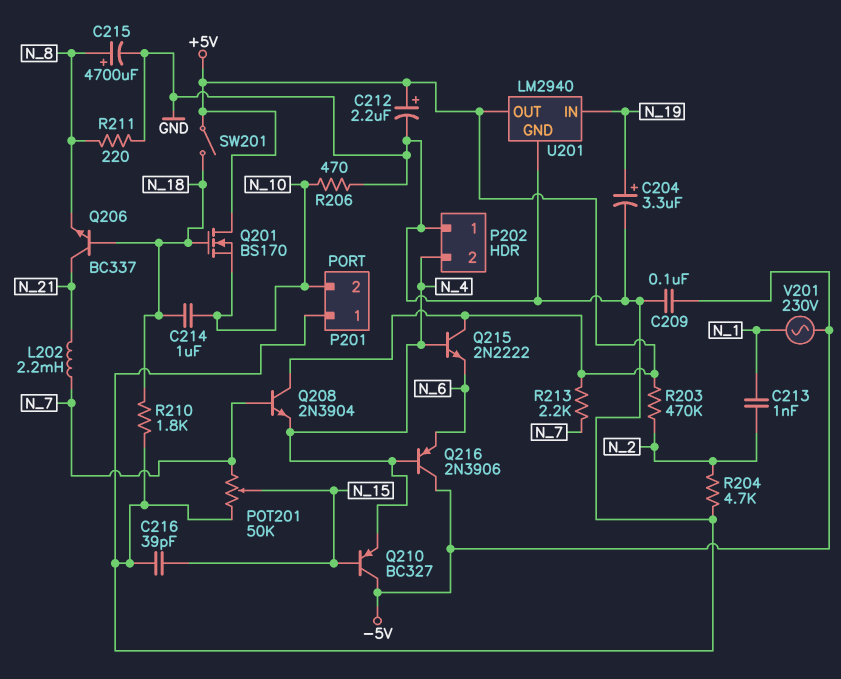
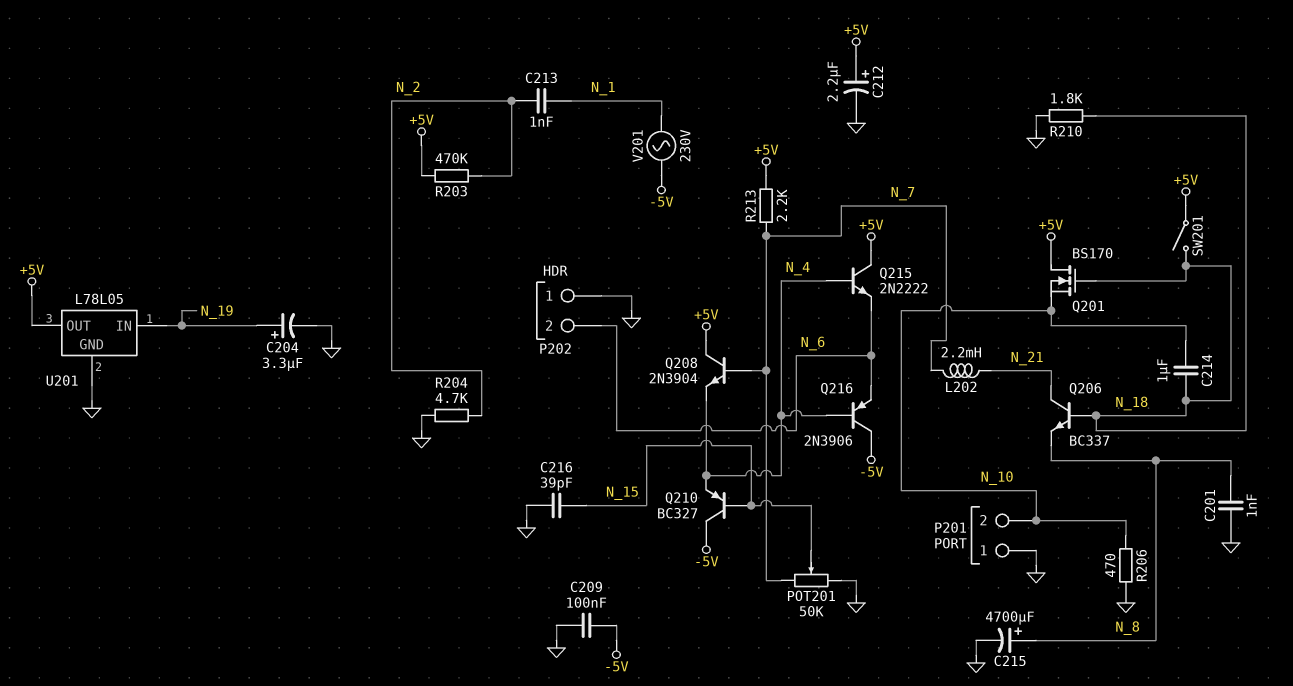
C201: none -> 1nF (GND, N_8)
P202 pin 2: N_4 -> N_6
R211: 220 (GND, N_8) -> none
U201: LM2940 -> L78L05

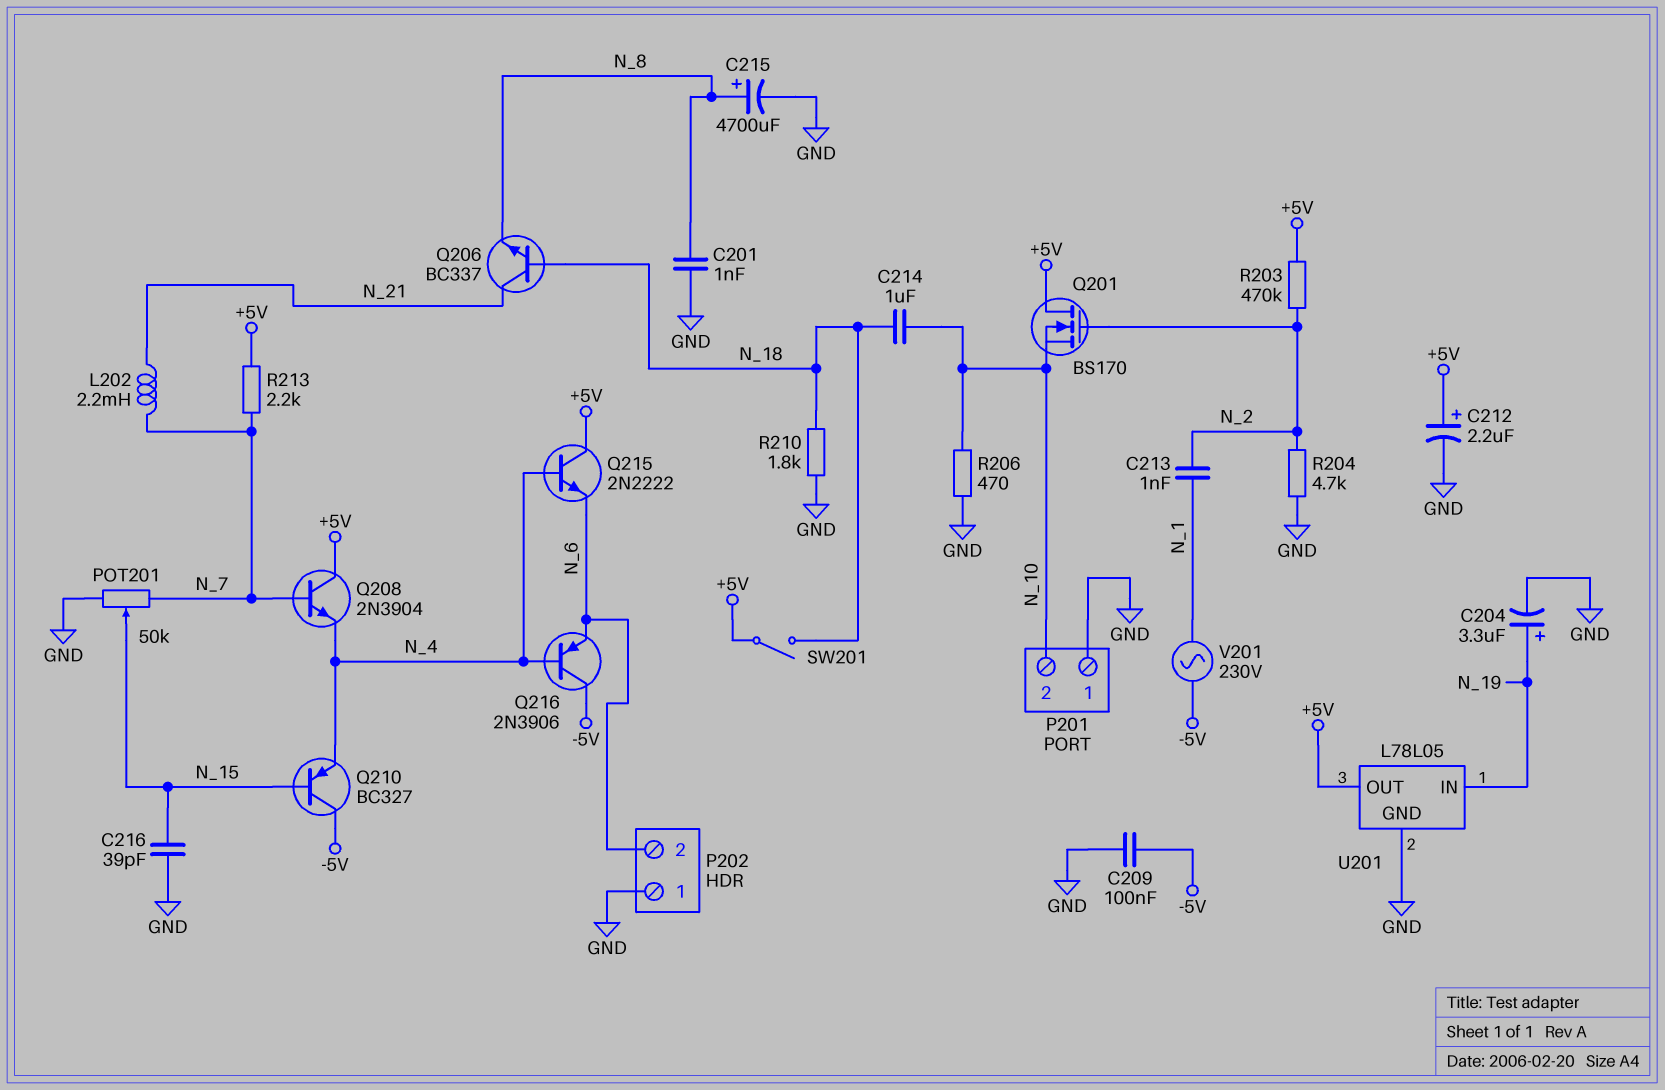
Q201: NMOS BS170 (G N_18, D +5V, S N_10) -> NMOS BS170 (G N_2, D +5V, S N_10)

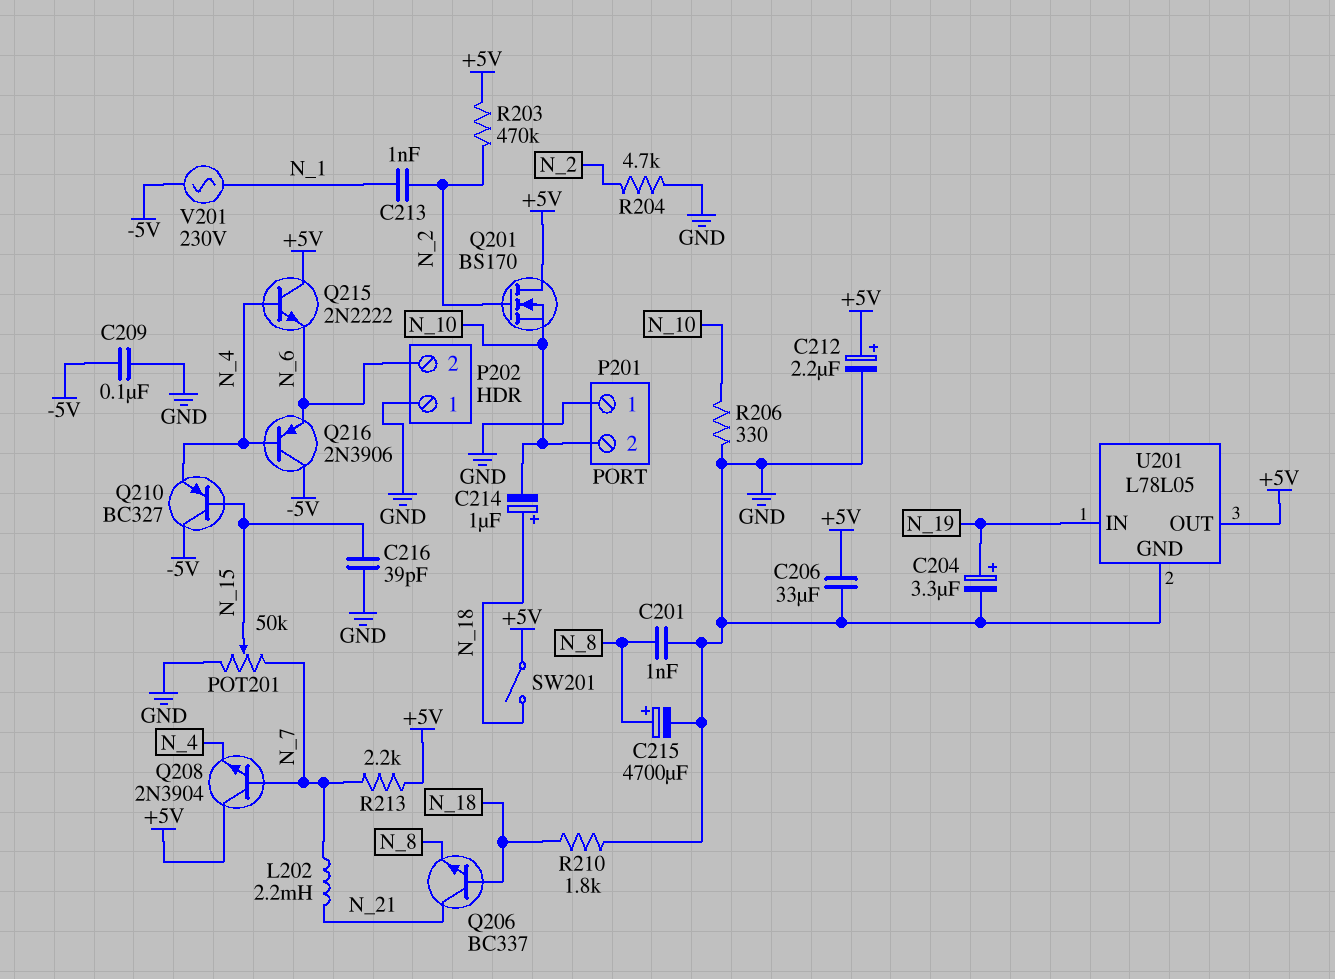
C206: none -> 33uF (+5V, GND)
C214: 1uF (N_10, N_18) -> 1uF (plus N_18, minus N_10)
R206: 470 (GND, N_10) -> 330 (GND, N_10)

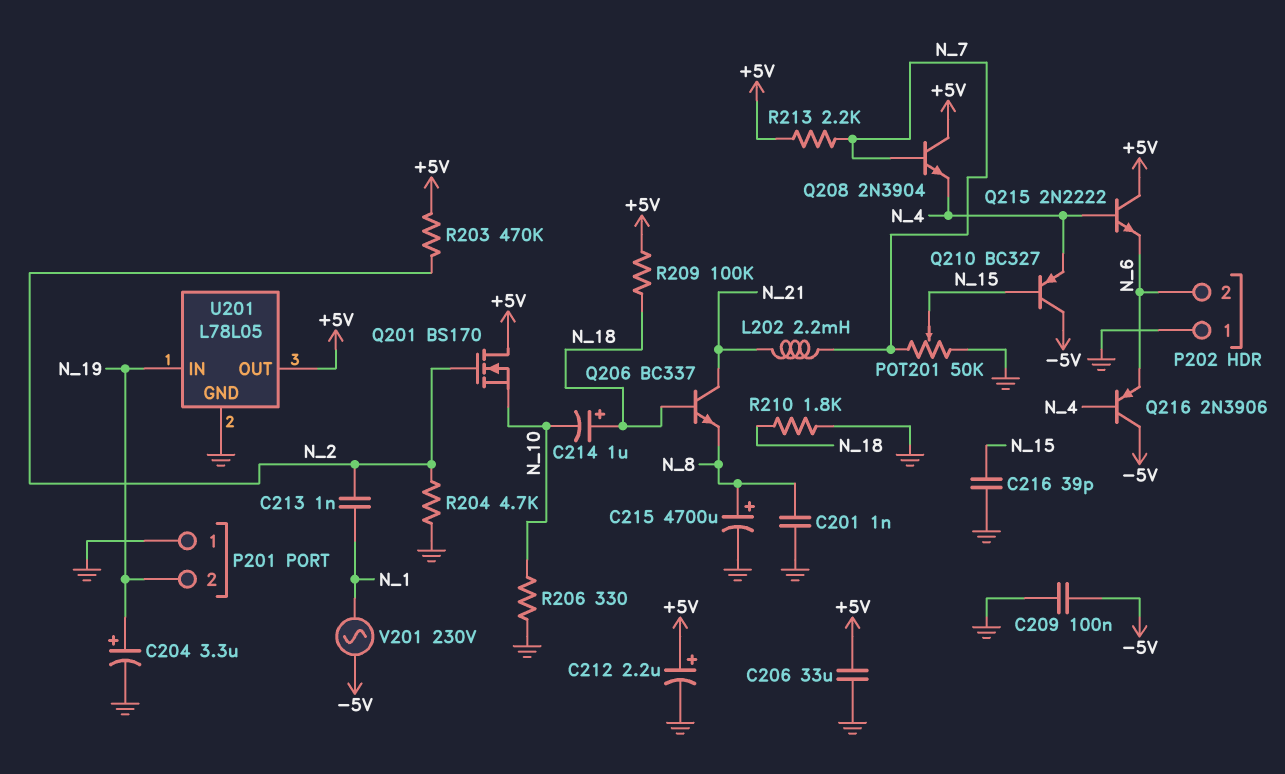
P201 pin 2: N_10 -> N_19
R209: none -> 100k (+5V, N_18)
SW201: switch (+5V, N_18) -> none

